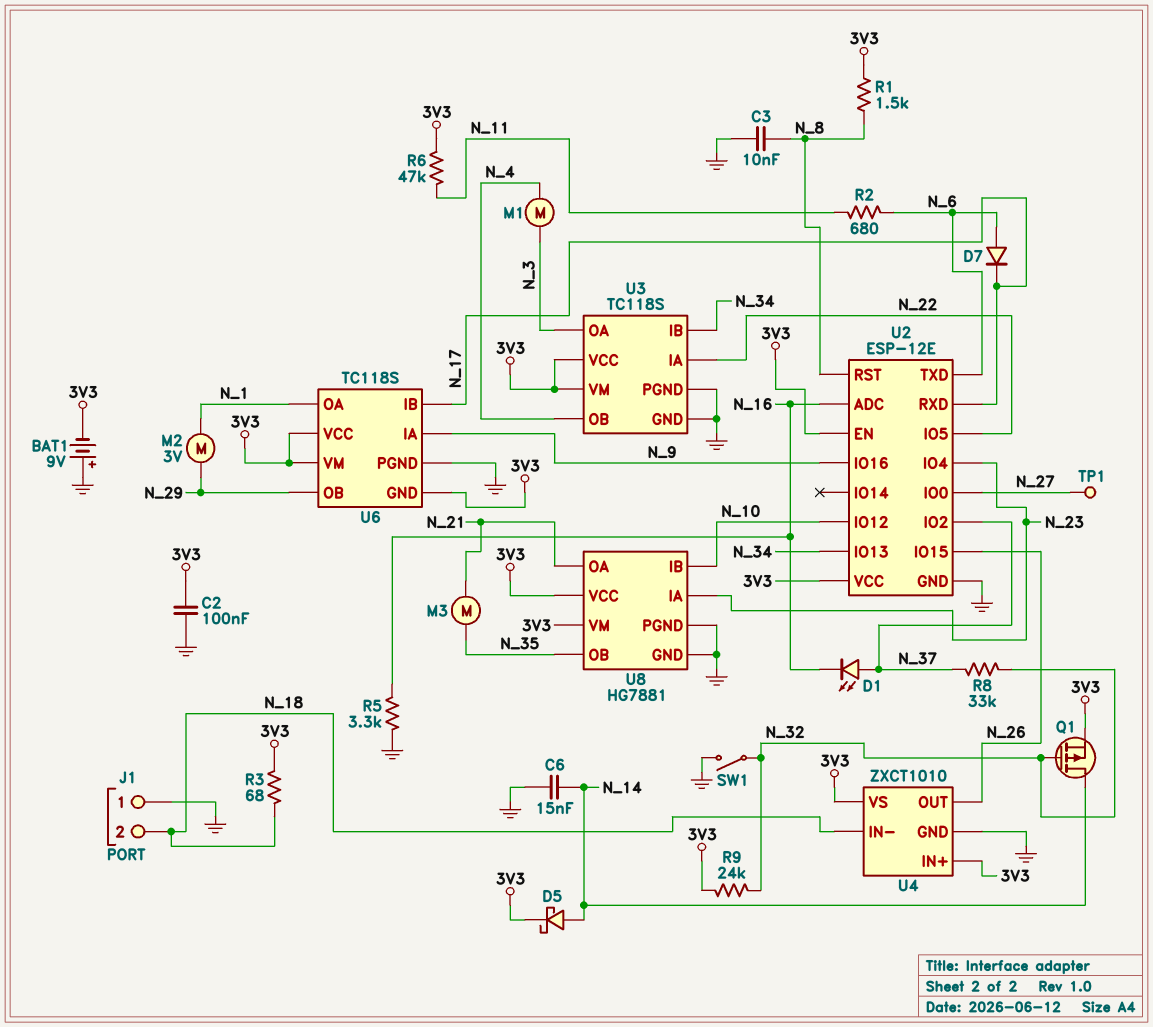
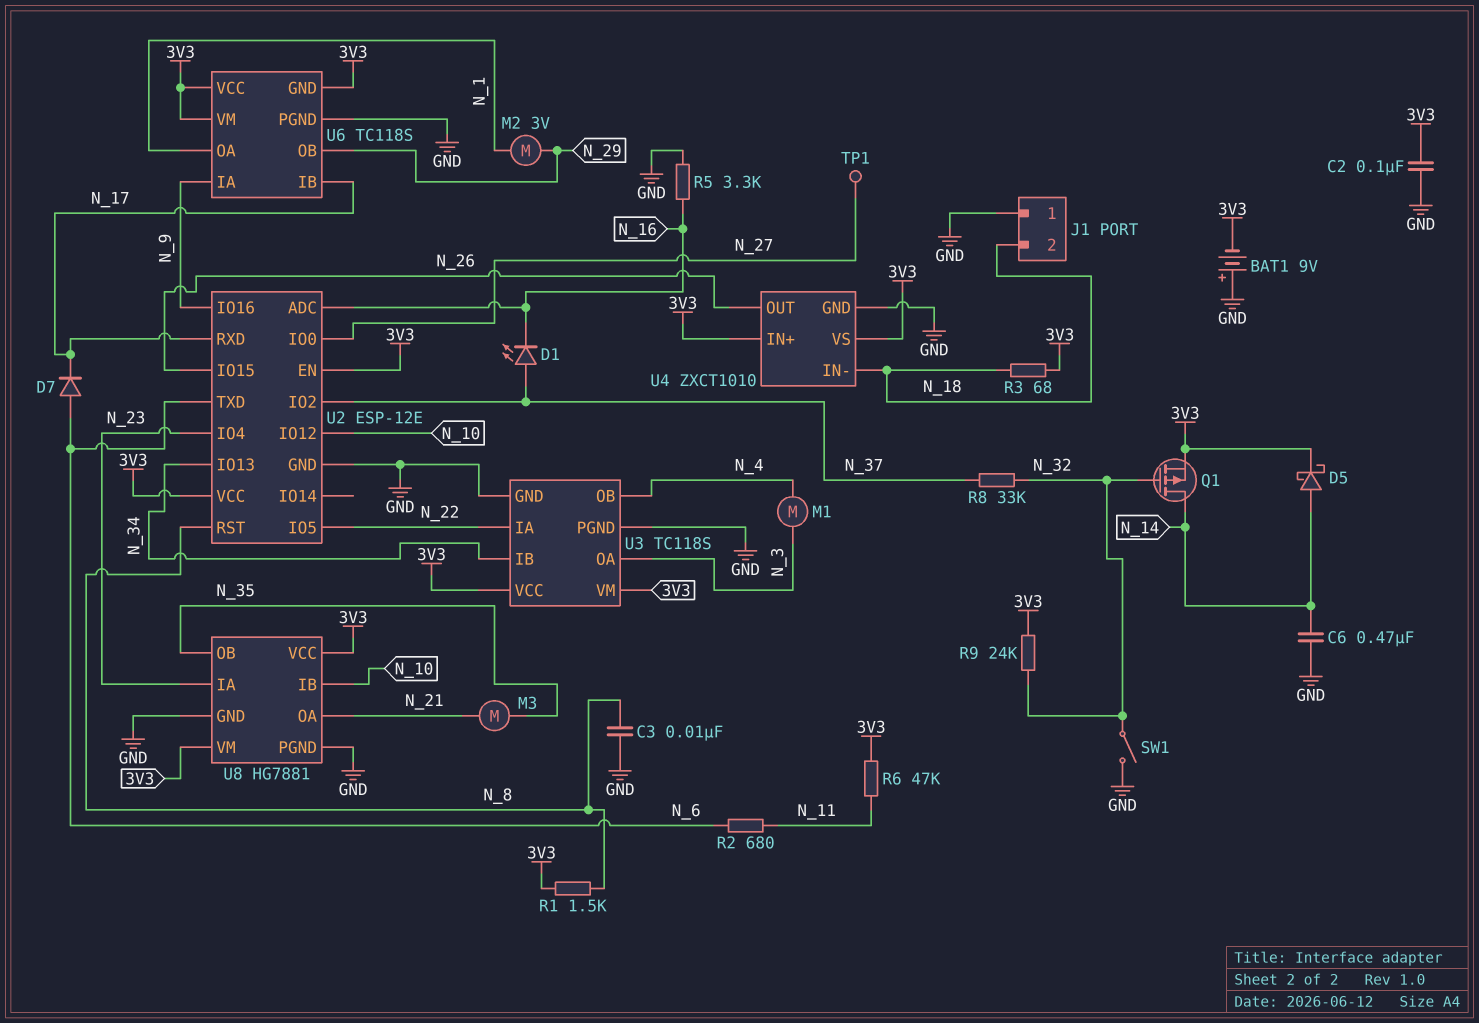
C6: 15nF (GND, N_14) -> 470nF (GND, N_14)

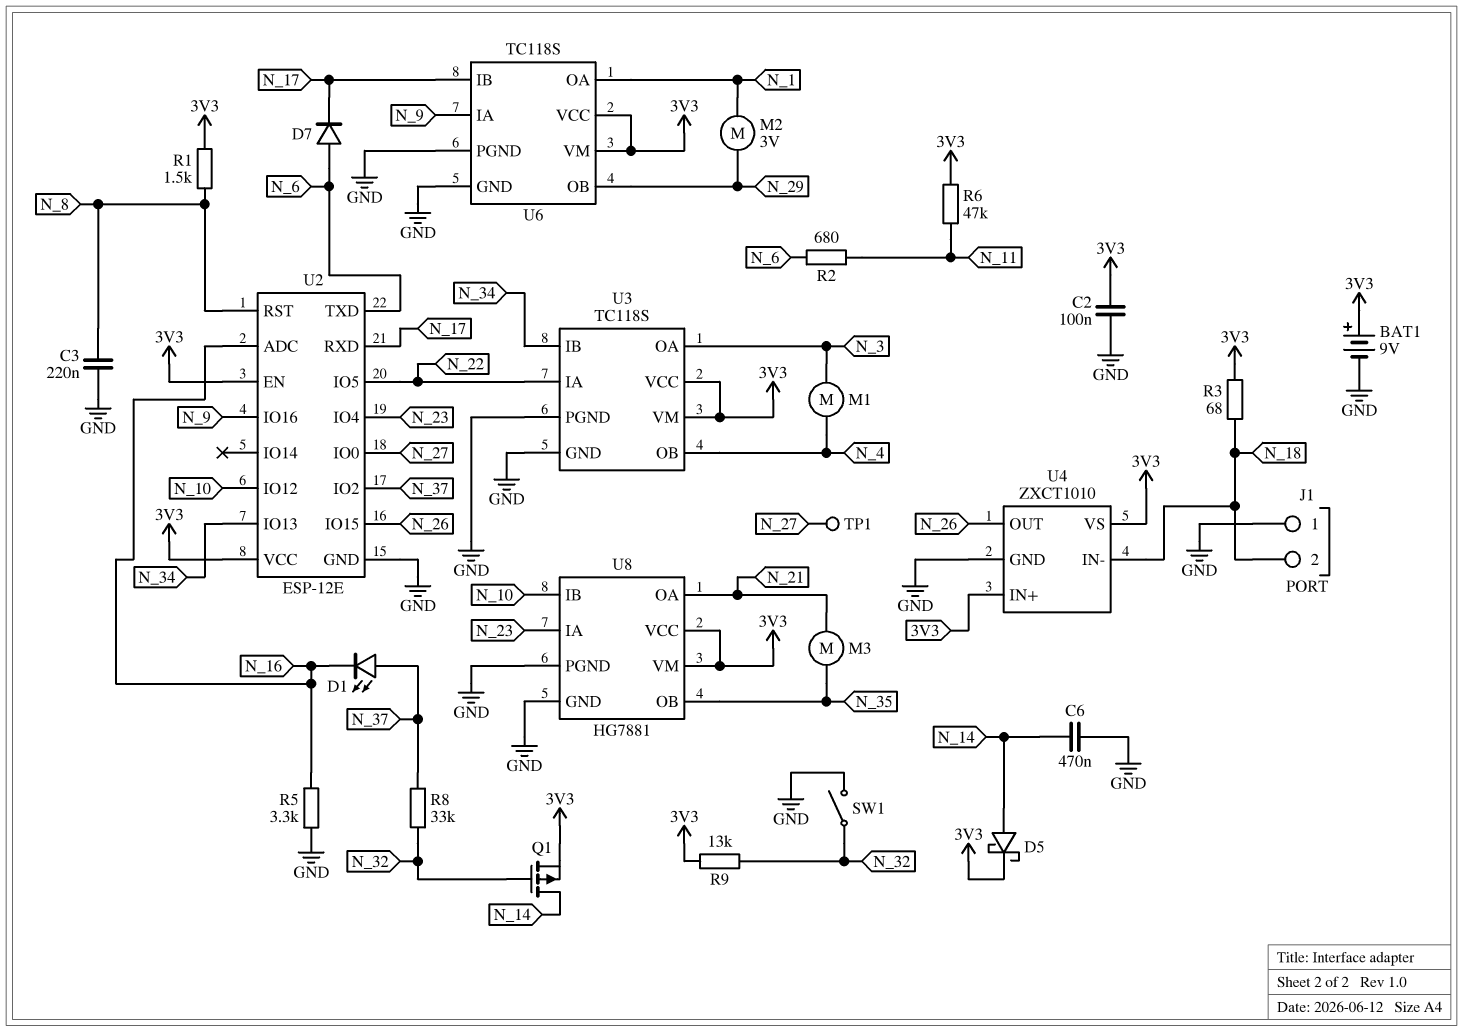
BAT1: 9V (plus GND, minus 3V3) -> 9V (plus 3V3, minus GND)
C3: 10nF (GND, N_8) -> 220nF (GND, N_8)
R9: 24k (3V3, N_32) -> 13k (3V3, N_32)
U6 pin GND: 3V3 -> GND

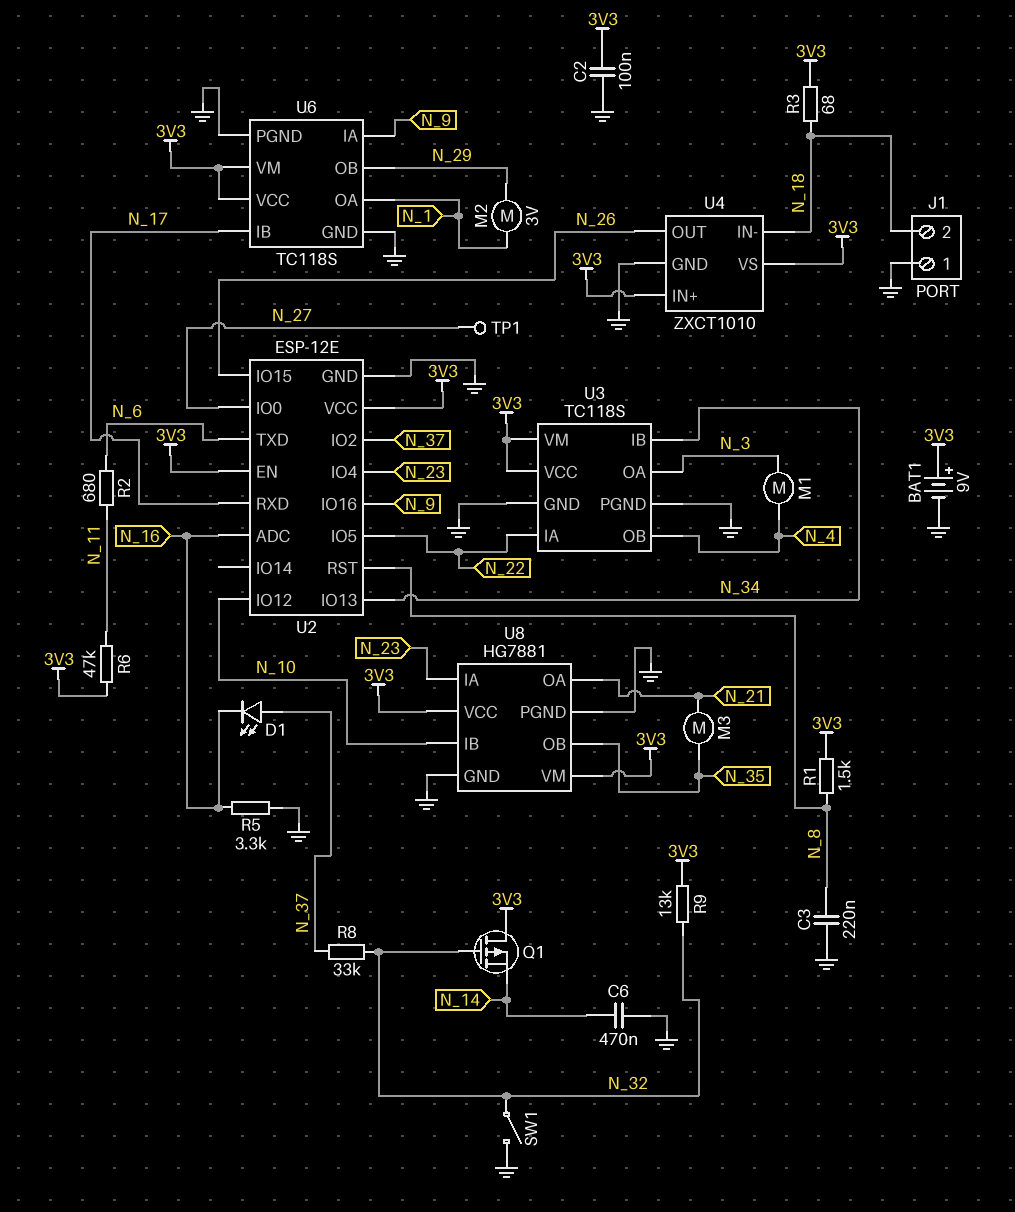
D5: schottky (A N_14, K 3V3) -> none
D7: diode (A N_6, K N_17) -> none
Q1: PMOS (G N_32, D N_14, S 3V3) -> PMOS (G N_32, D 3V3, S N_14)

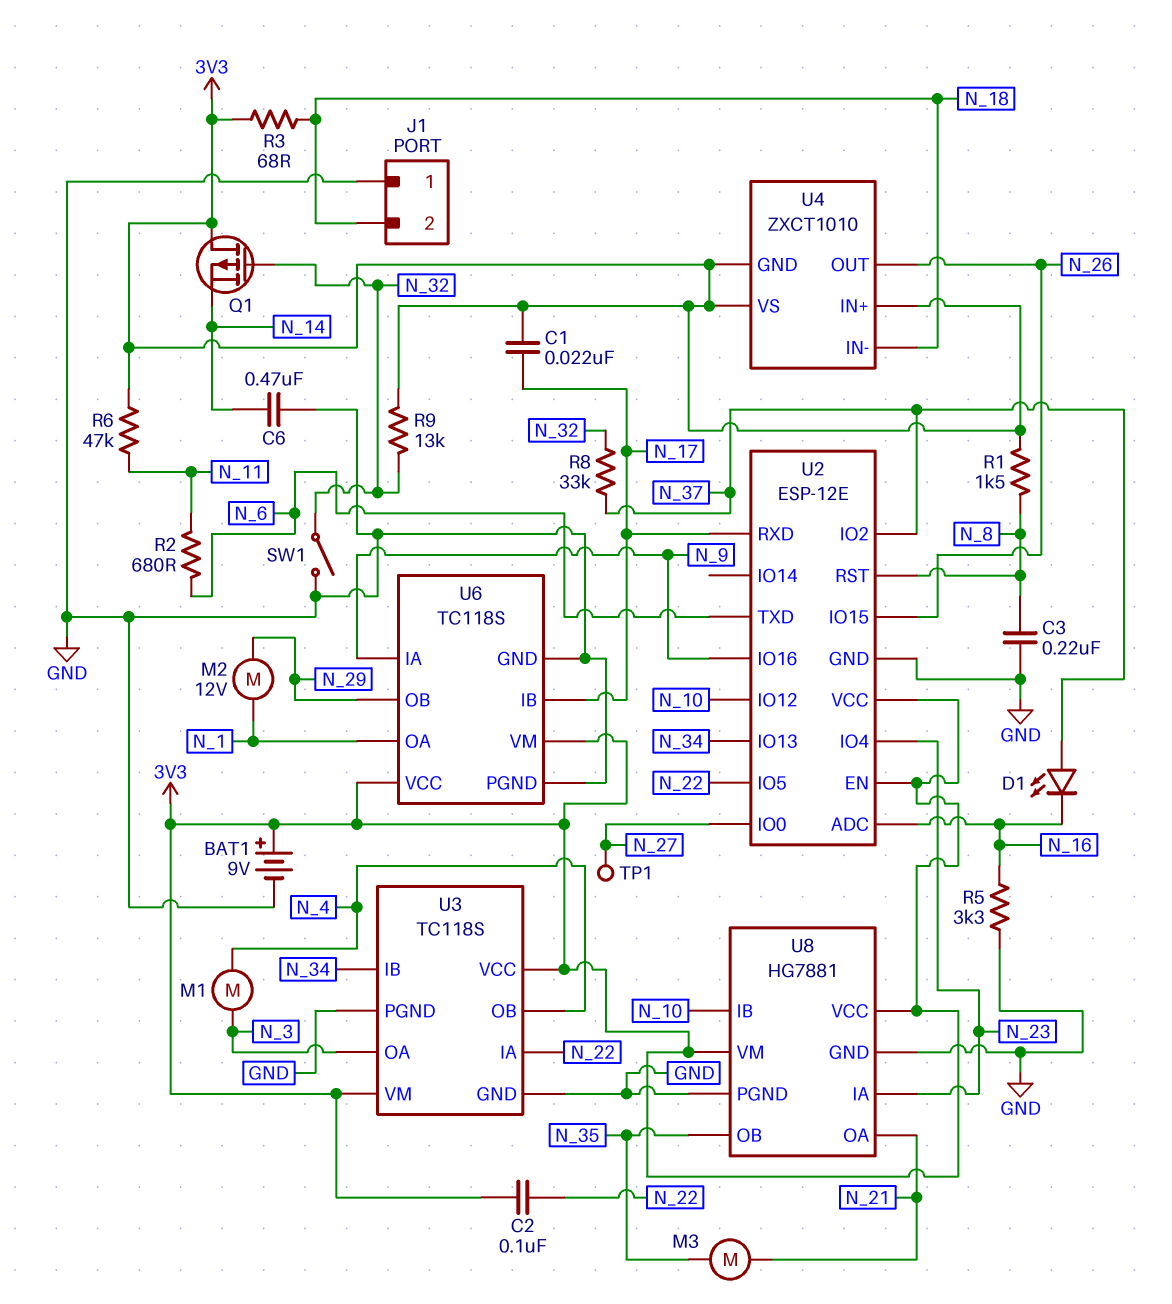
C1: none -> 22nF (3V3, N_17)
C2: 100nF (3V3, GND) -> 100nF (3V3, N_22)
M2: motor 3V (N_1, N_29) -> motor 12V (N_1, N_29)
U4 pin GND: GND -> 3V3

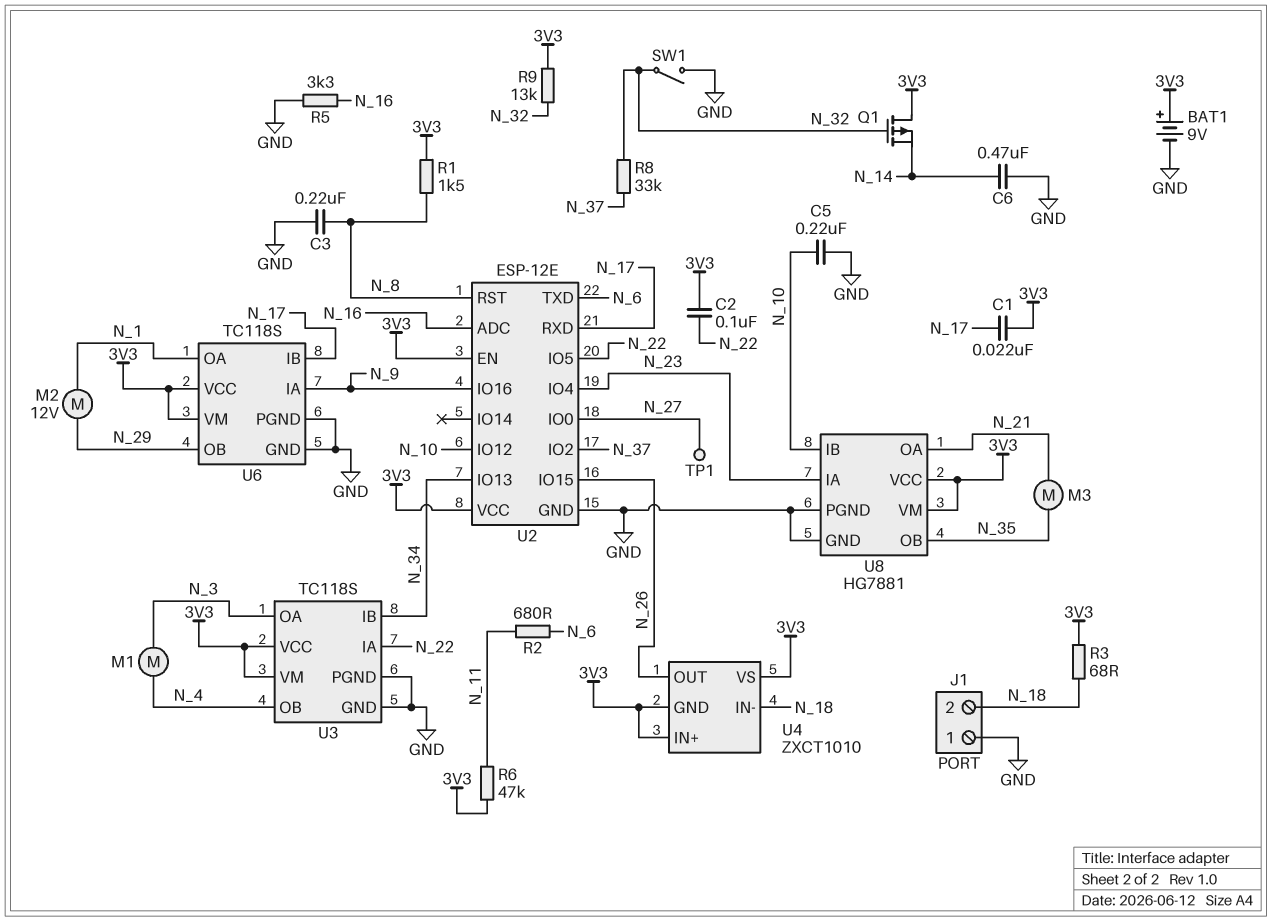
C5: none -> 220nF (GND, N_10)
D1: LED (A N_37, K N_16) -> none

